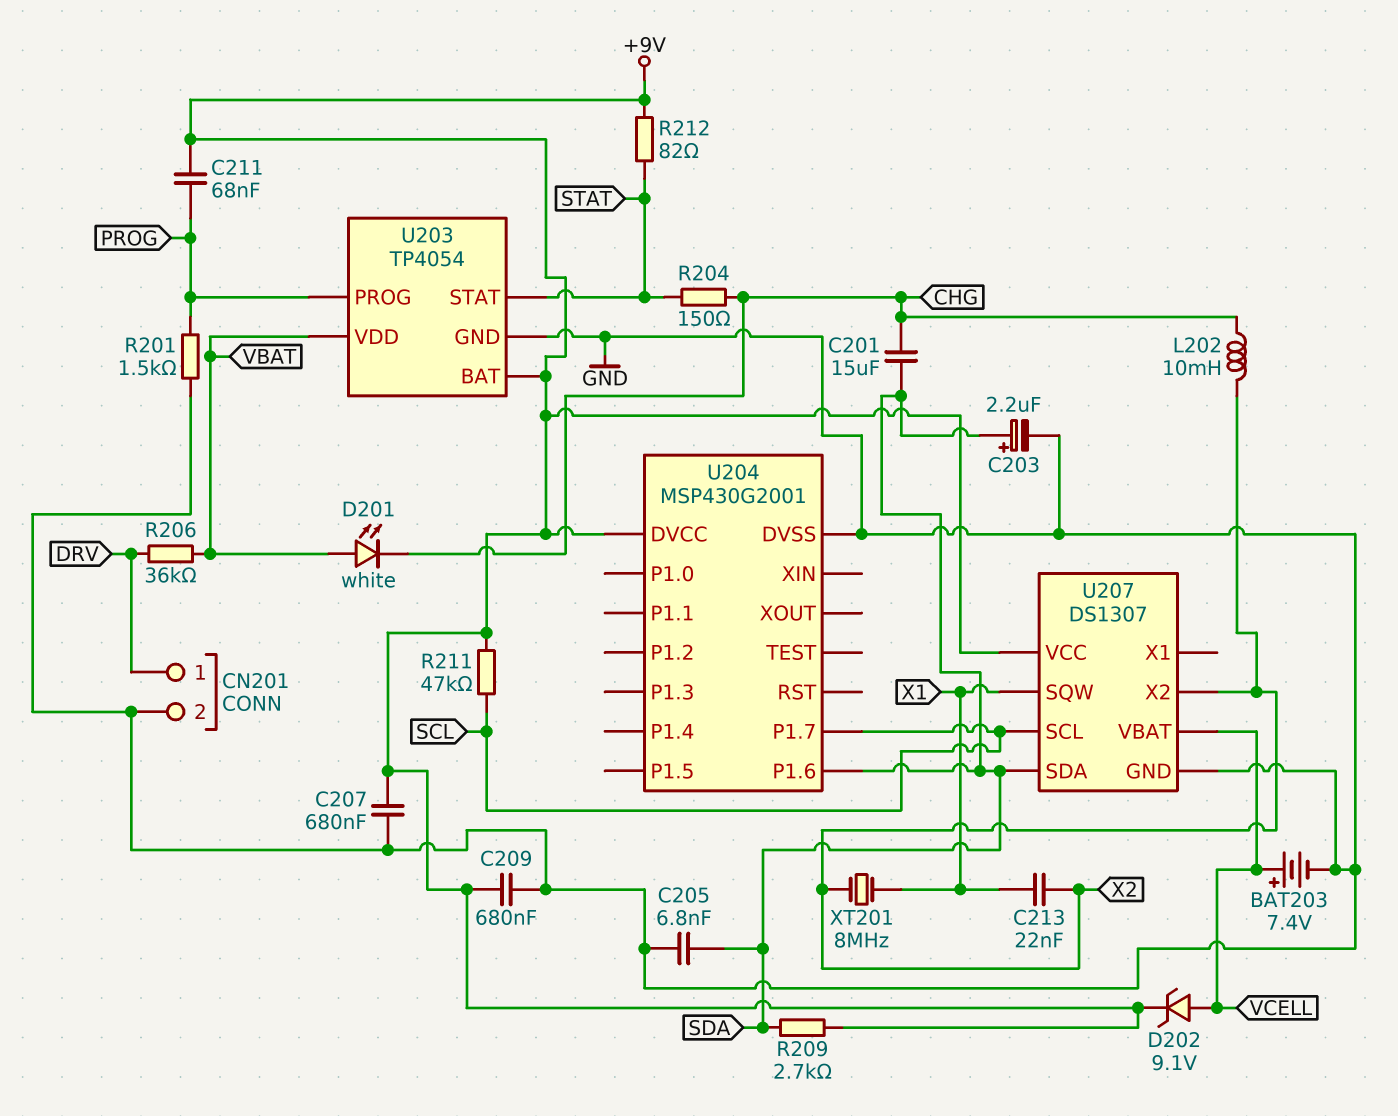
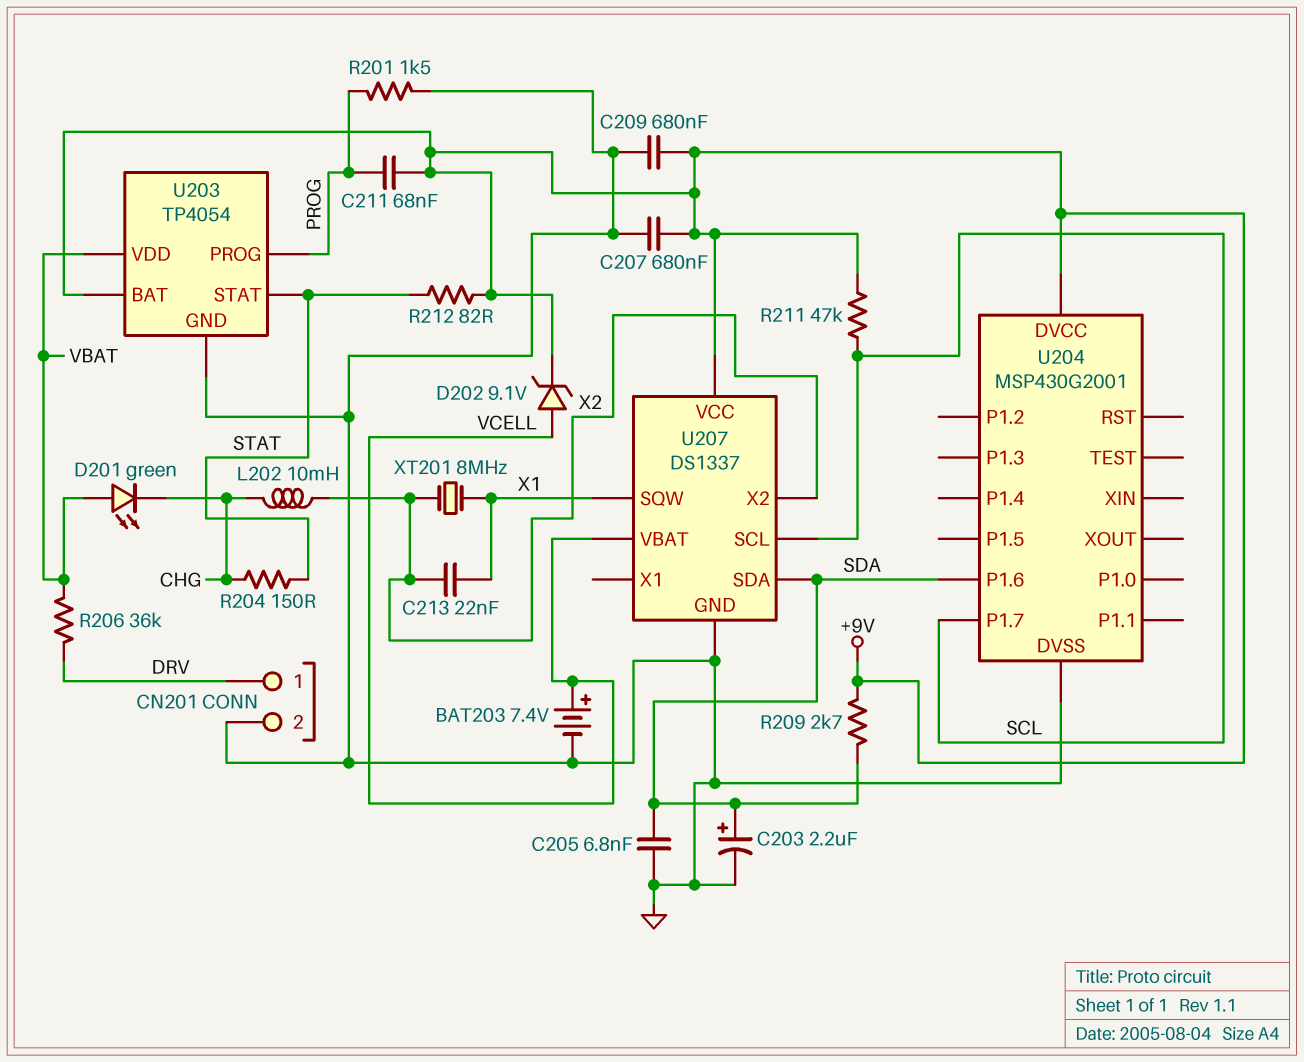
C201: 15uF (CHG, SDA) -> none
D201: LED white (A VBAT, K CHG) -> LED green (A VBAT, K CHG)
U207: DS1307 -> DS1337

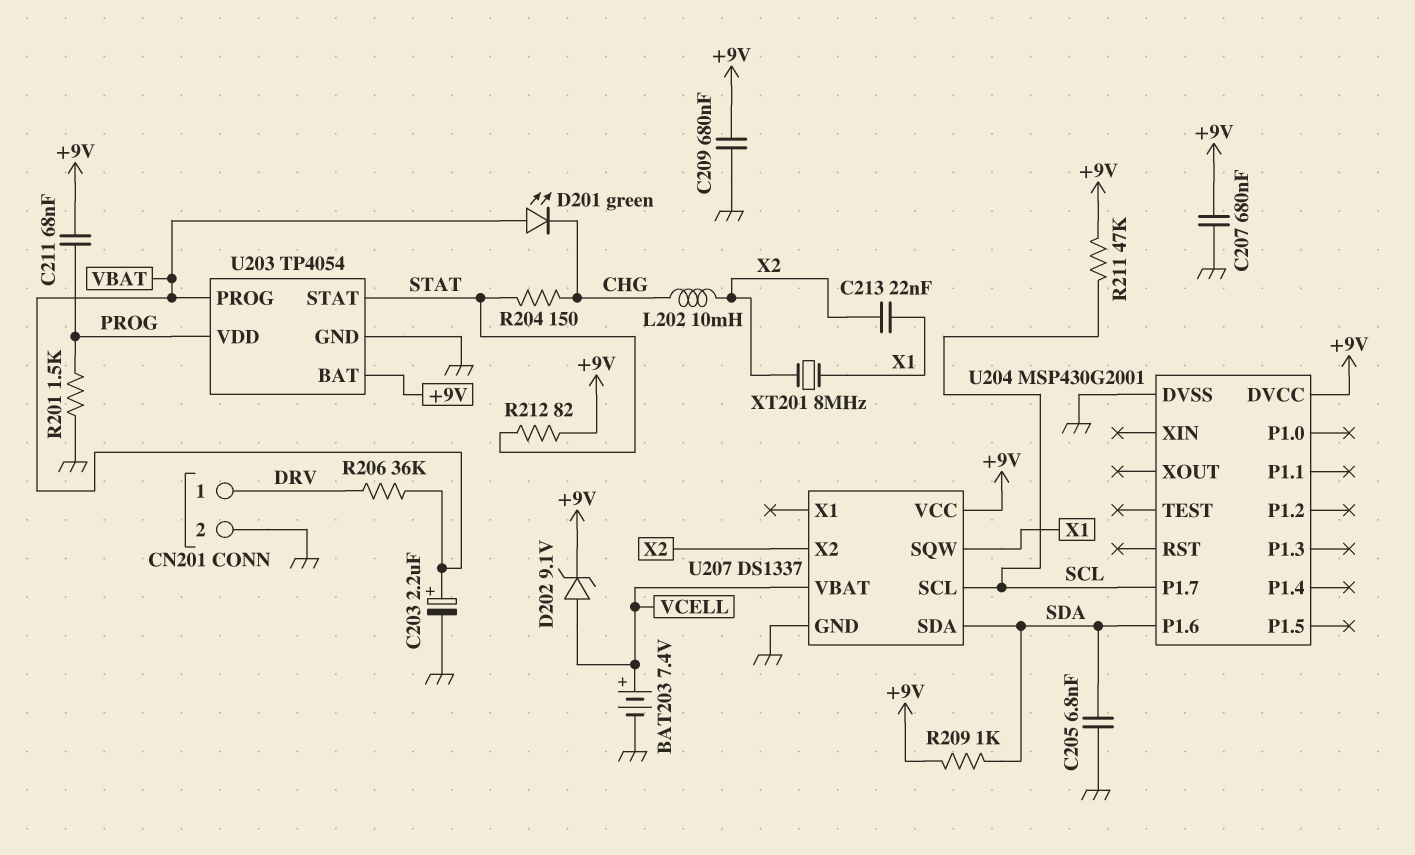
C203: 2.2uF (plus SDA, minus GND) -> 2.2uF (plus VBAT, minus GND)
R209: 2.7k (+9V, SDA) -> 1k (+9V, SDA)
U203 pin PROG: PROG -> VBAT
U203 pin VDD: VBAT -> PROG

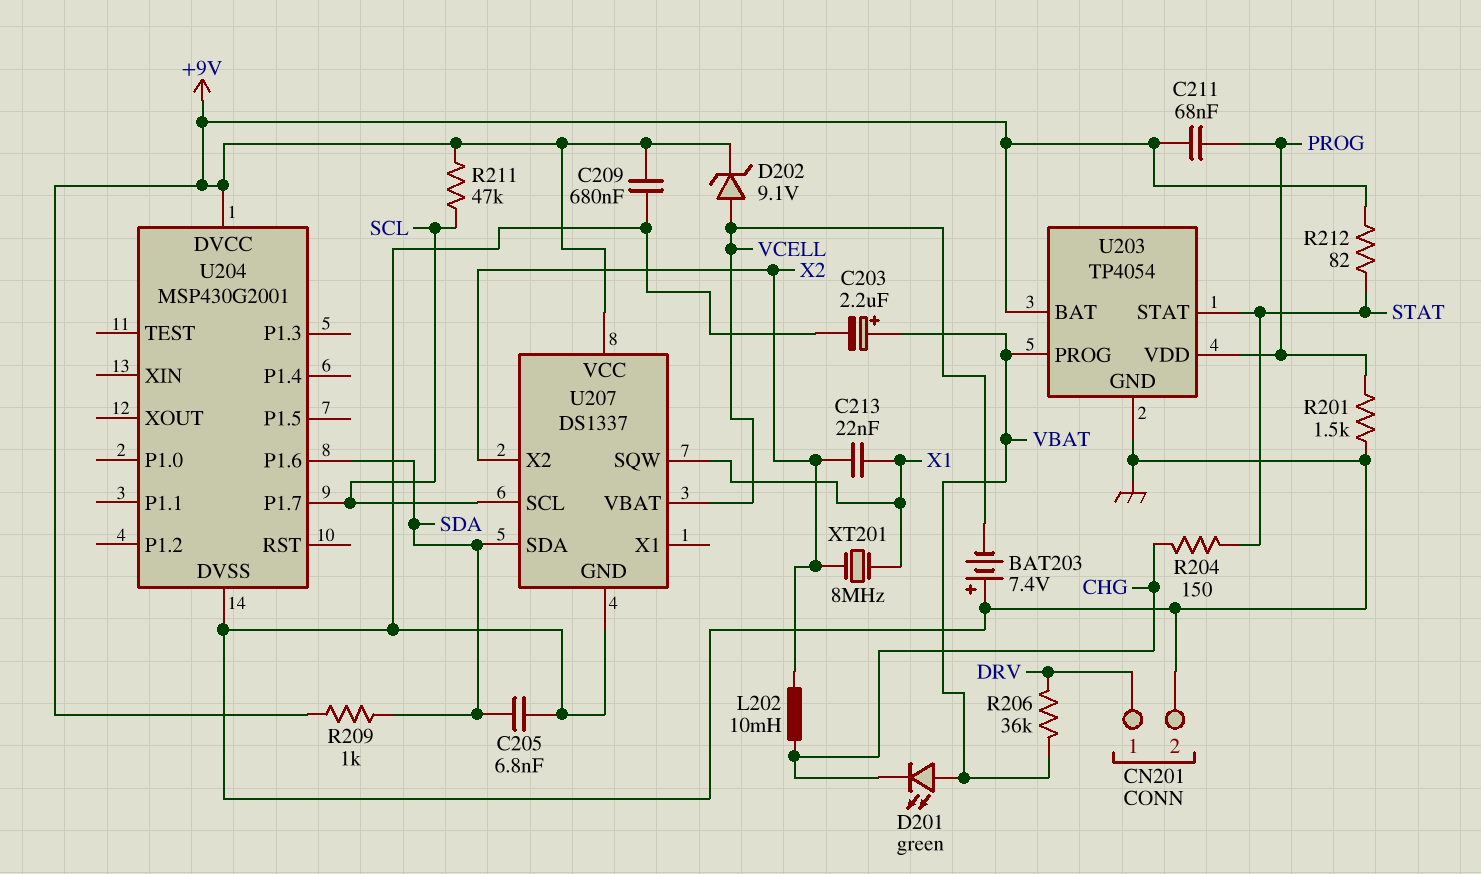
BAT203: 7.4V (plus VCELL, minus GND) -> 7.4V (plus GND, minus VCELL)
C207: 680nF (+9V, GND) -> none

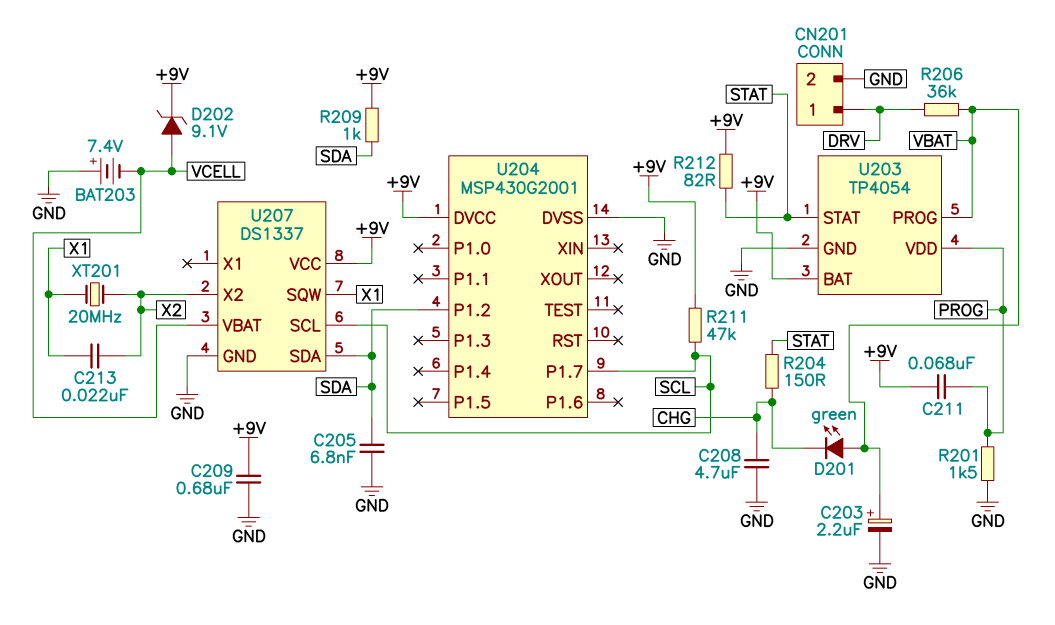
C208: none -> 4.7uF (CHG, GND)
L202: 10mH (CHG, X2) -> none
U204 pin P1.2: none -> SDA
U204 pin P1.6: SDA -> none
XT201: 8MHz (X1, X2) -> 20MHz (X1, X2)

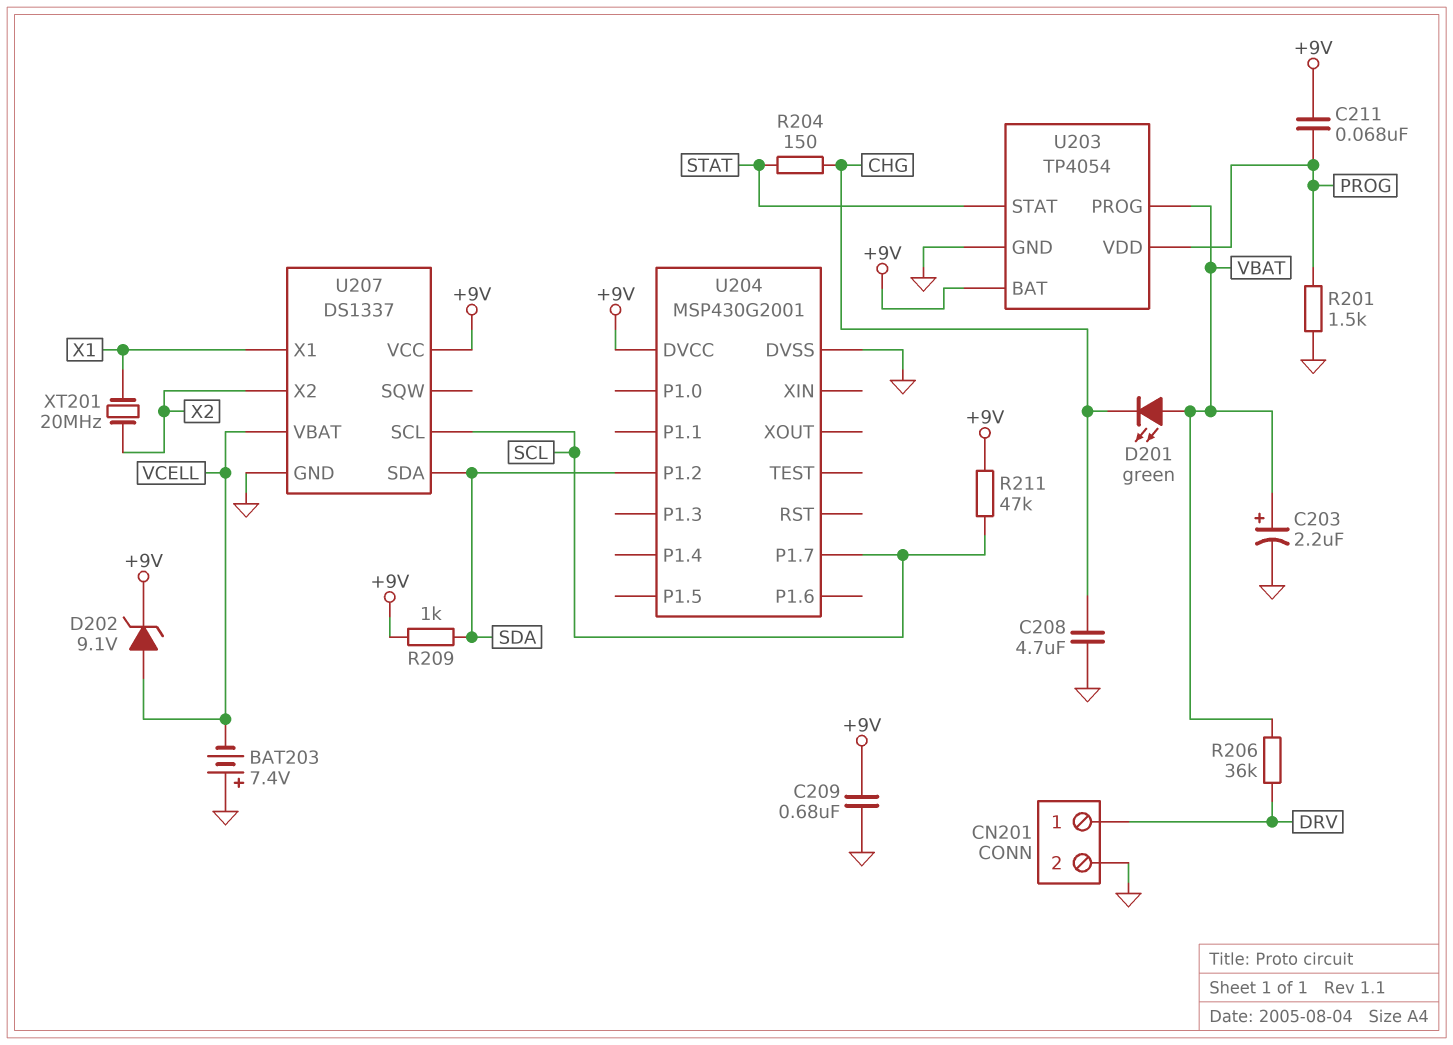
C205: 6.8nF (GND, SDA) -> none
C213: 22nF (X1, X2) -> none
R212: 82 (+9V, STAT) -> none
U207 pin SQW: X1 -> none
U207 pin X1: none -> X1

